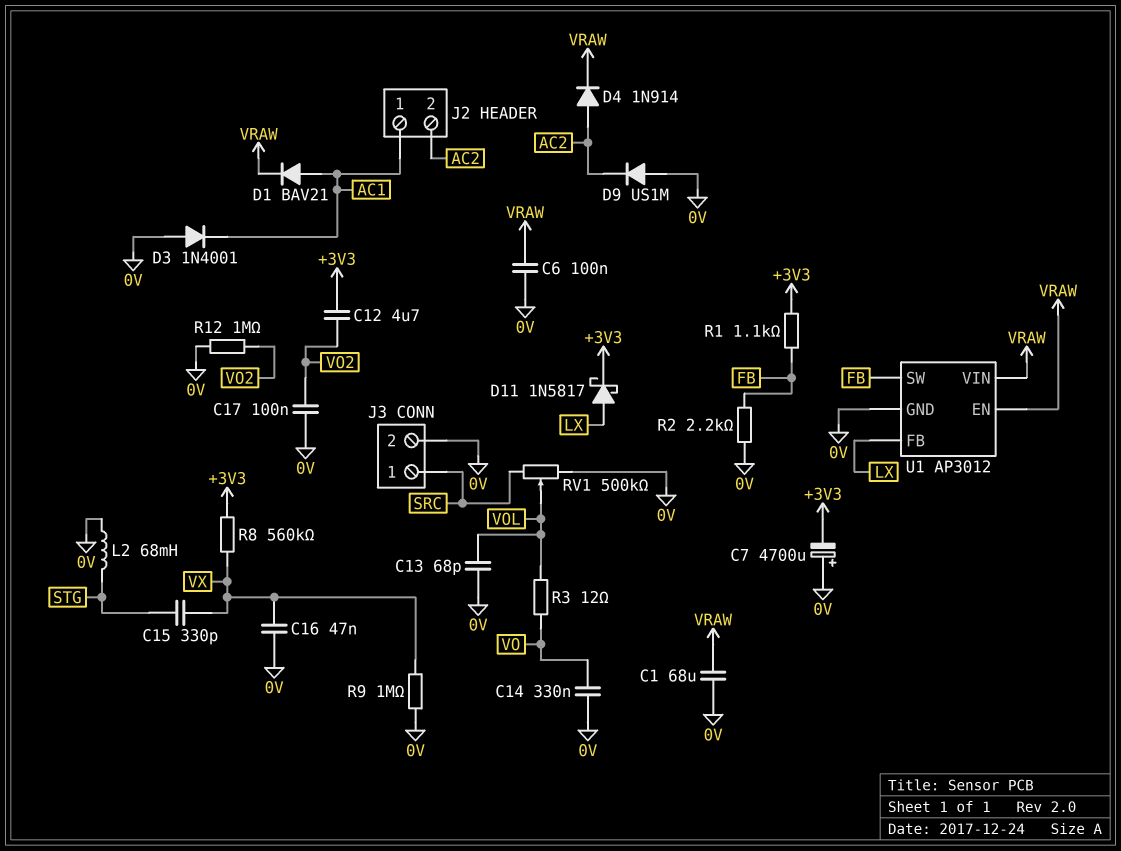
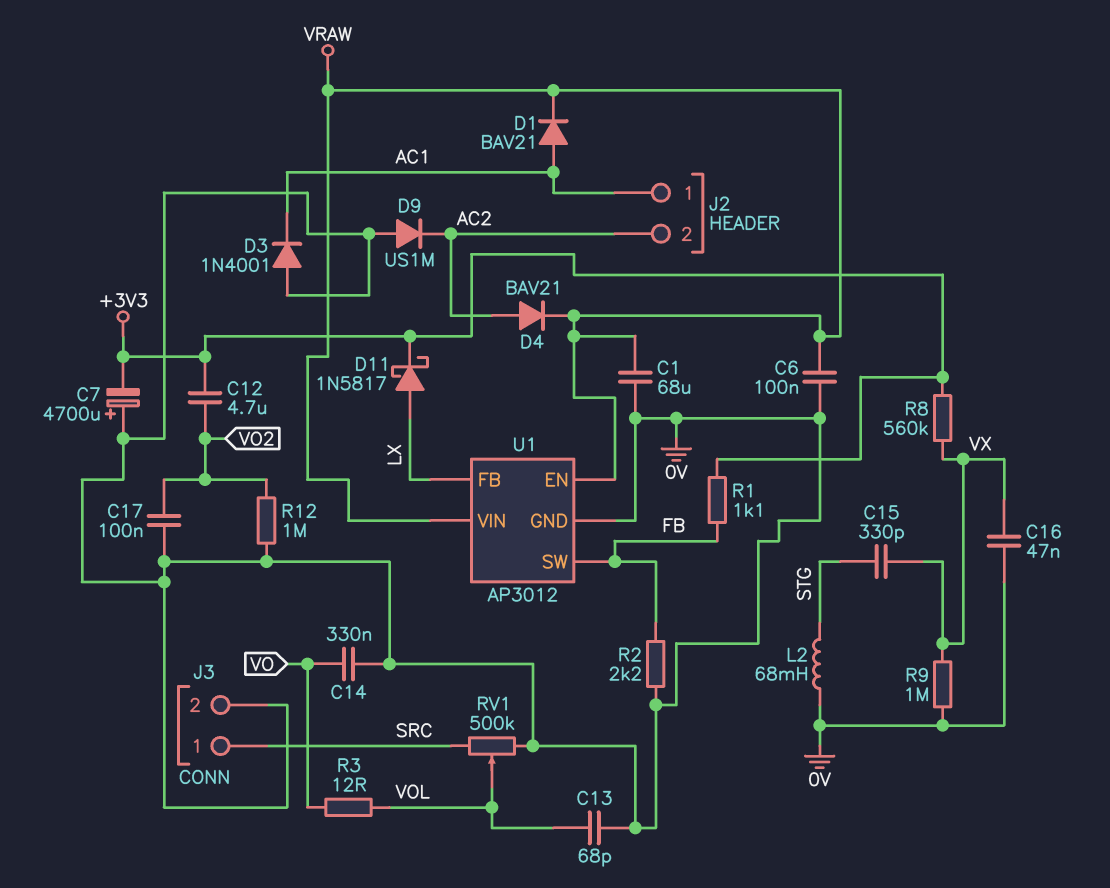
D4: diode 1N914 (A AC2, K VRAW) -> diode BAV21 (A AC2, K VRAW)

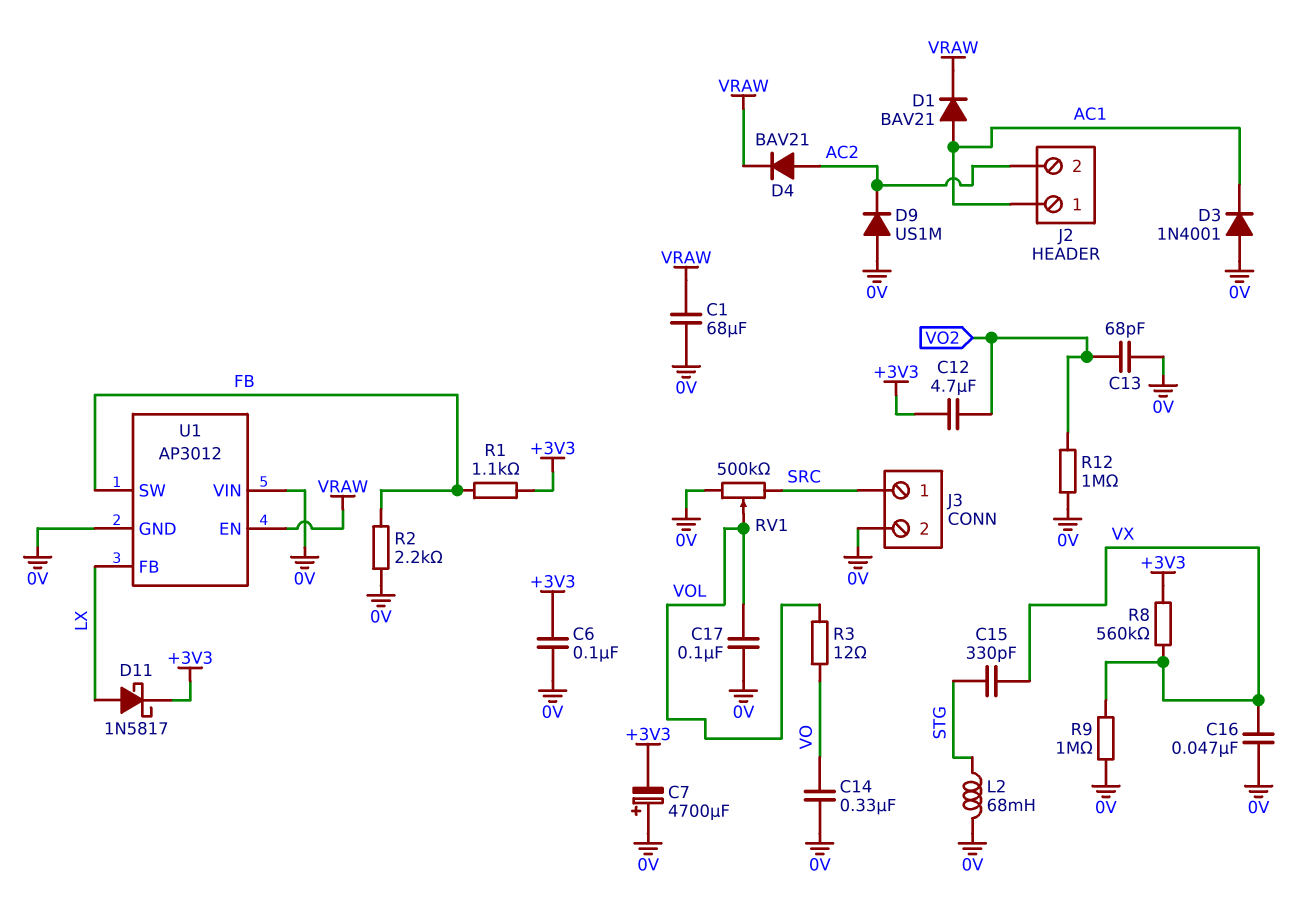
C6: 100nF (0V, VRAW) -> 100nF (+3V3, 0V)
C13: 68pF (0V, VOL) -> 68pF (0V, VO2)
C17: 100nF (0V, VO2) -> 100nF (0V, VOL)
U1 pin VIN: VRAW -> 0V

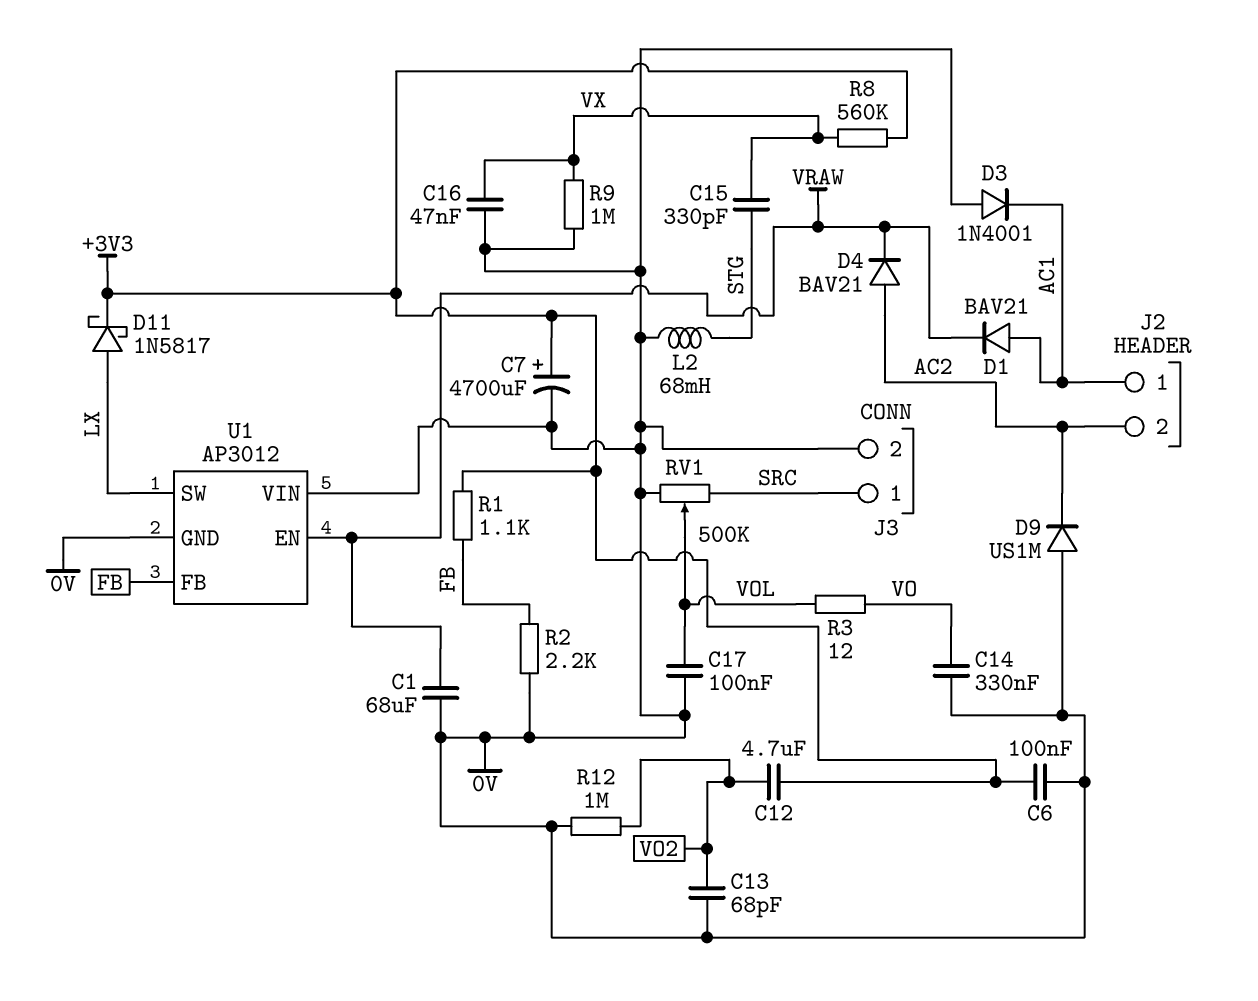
C7: 4700uF (plus 0V, minus +3V3) -> 4700uF (plus +3V3, minus 0V)
U1 pin FB: LX -> FB
U1 pin SW: FB -> LX

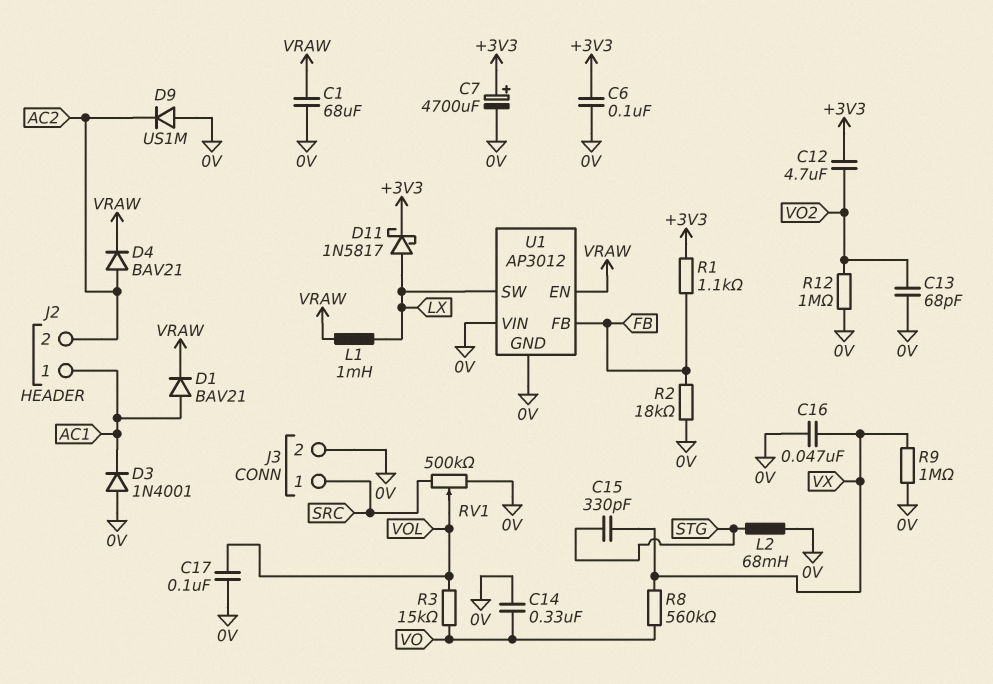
L1: none -> 1mH (LX, VRAW)
R2: 2.2k (0V, FB) -> 18k (0V, FB)
R3: 12 (VO, VOL) -> 15k (VO, VOL)
R8: 560k (+3V3, VX) -> 560k (VO, VX)

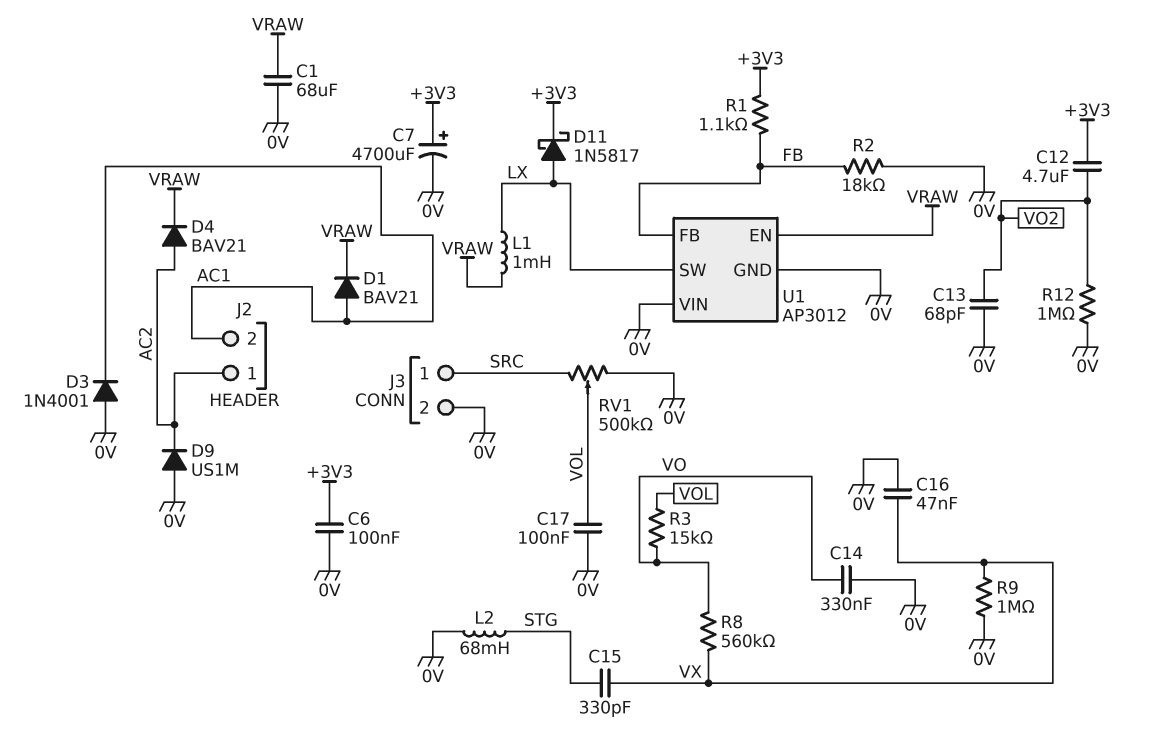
J2 pin 1: AC1 -> AC2
J2 pin 2: AC2 -> AC1

